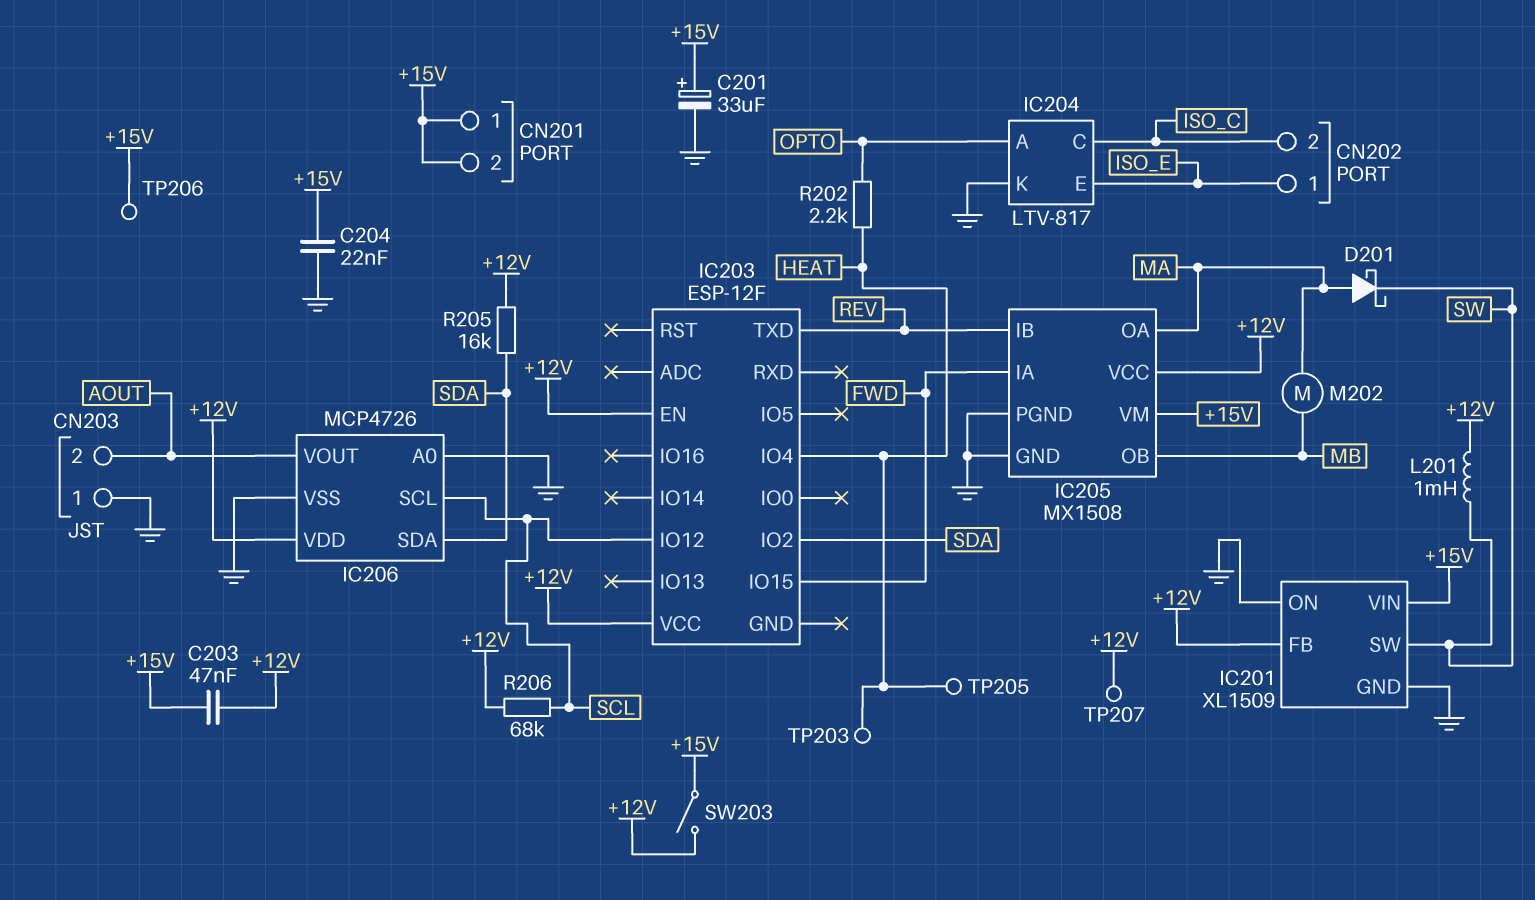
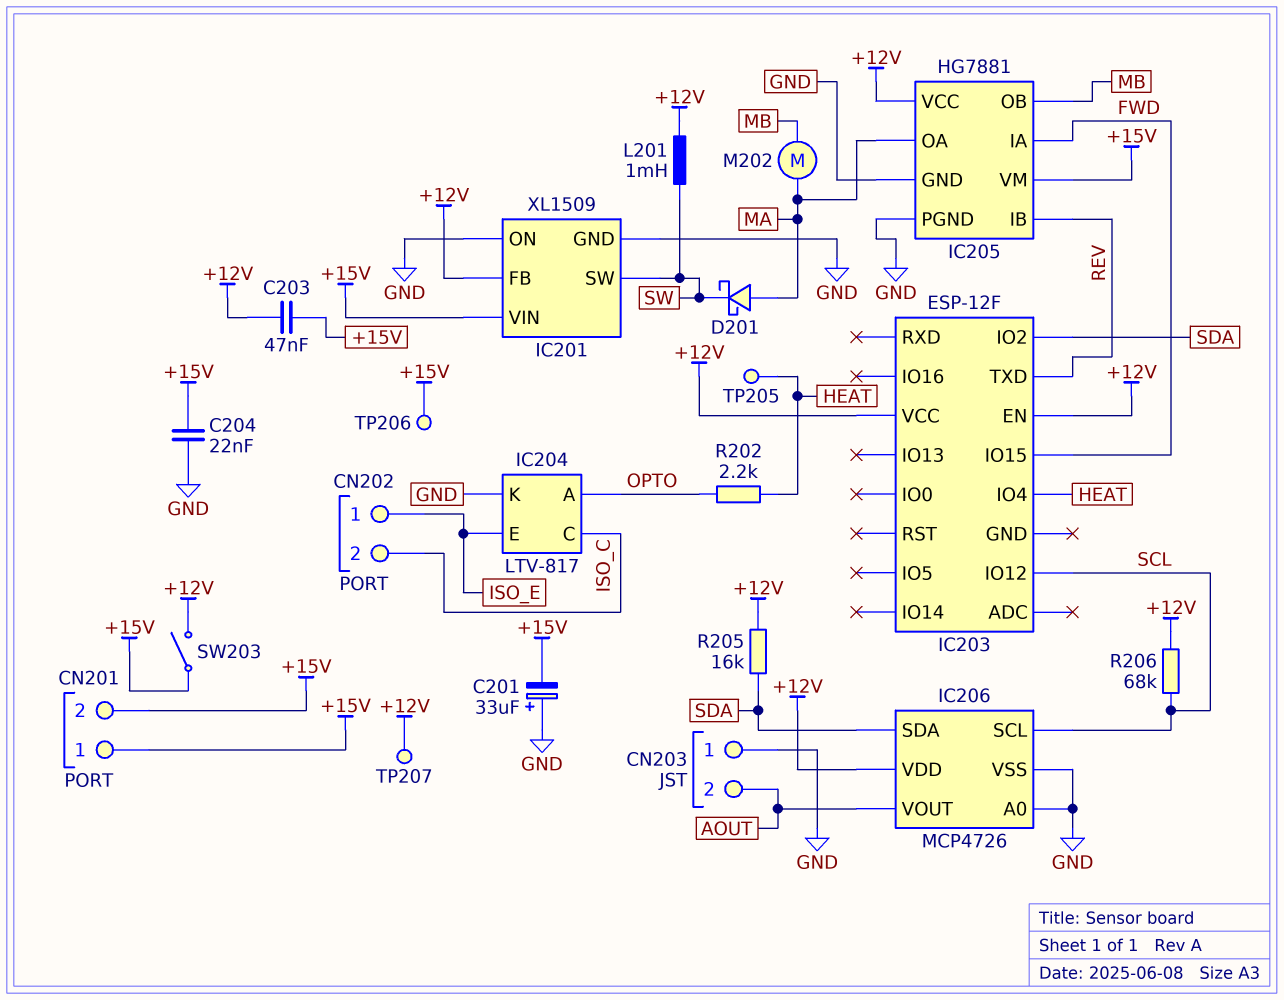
C201: 33uF (plus +15V, minus GND) -> 33uF (plus GND, minus +15V)
IC205: MX1508 -> HG7881
TP203: test point (HEAT) -> none

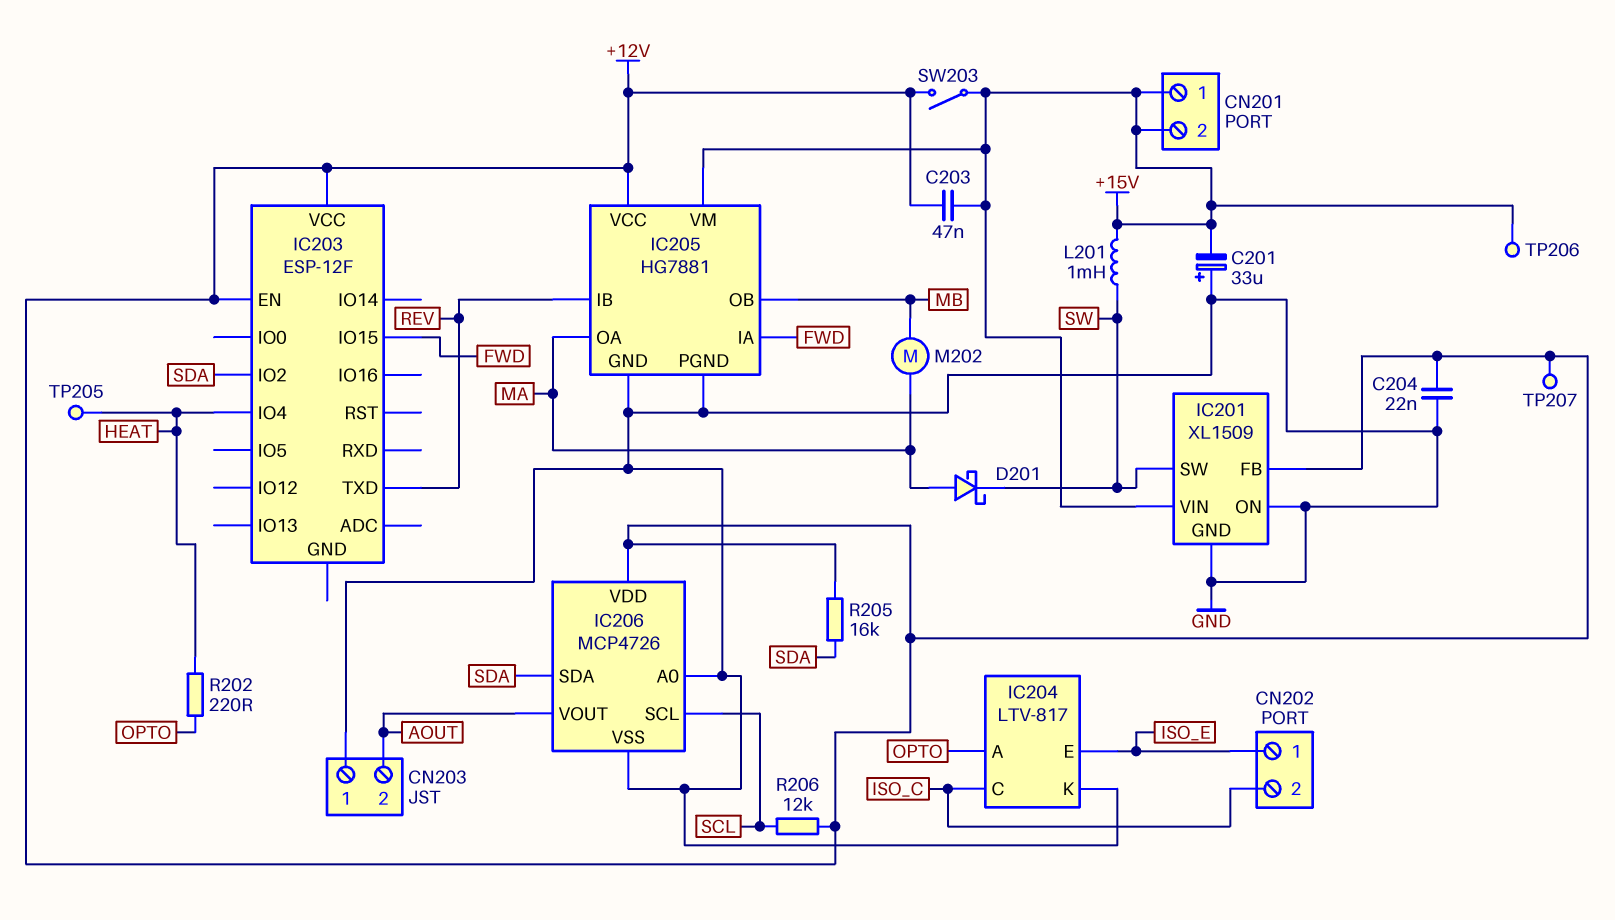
C204: 22nF (+15V, GND) -> 22nF (+12V, GND)
IC203 pin IO12: SCL -> none
L201: 1mH (+12V, SW) -> 1mH (+15V, SW)
R202: 2.2k (HEAT, OPTO) -> 220 (HEAT, OPTO)
R206: 68k (+12V, SCL) -> 12k (+12V, SCL)

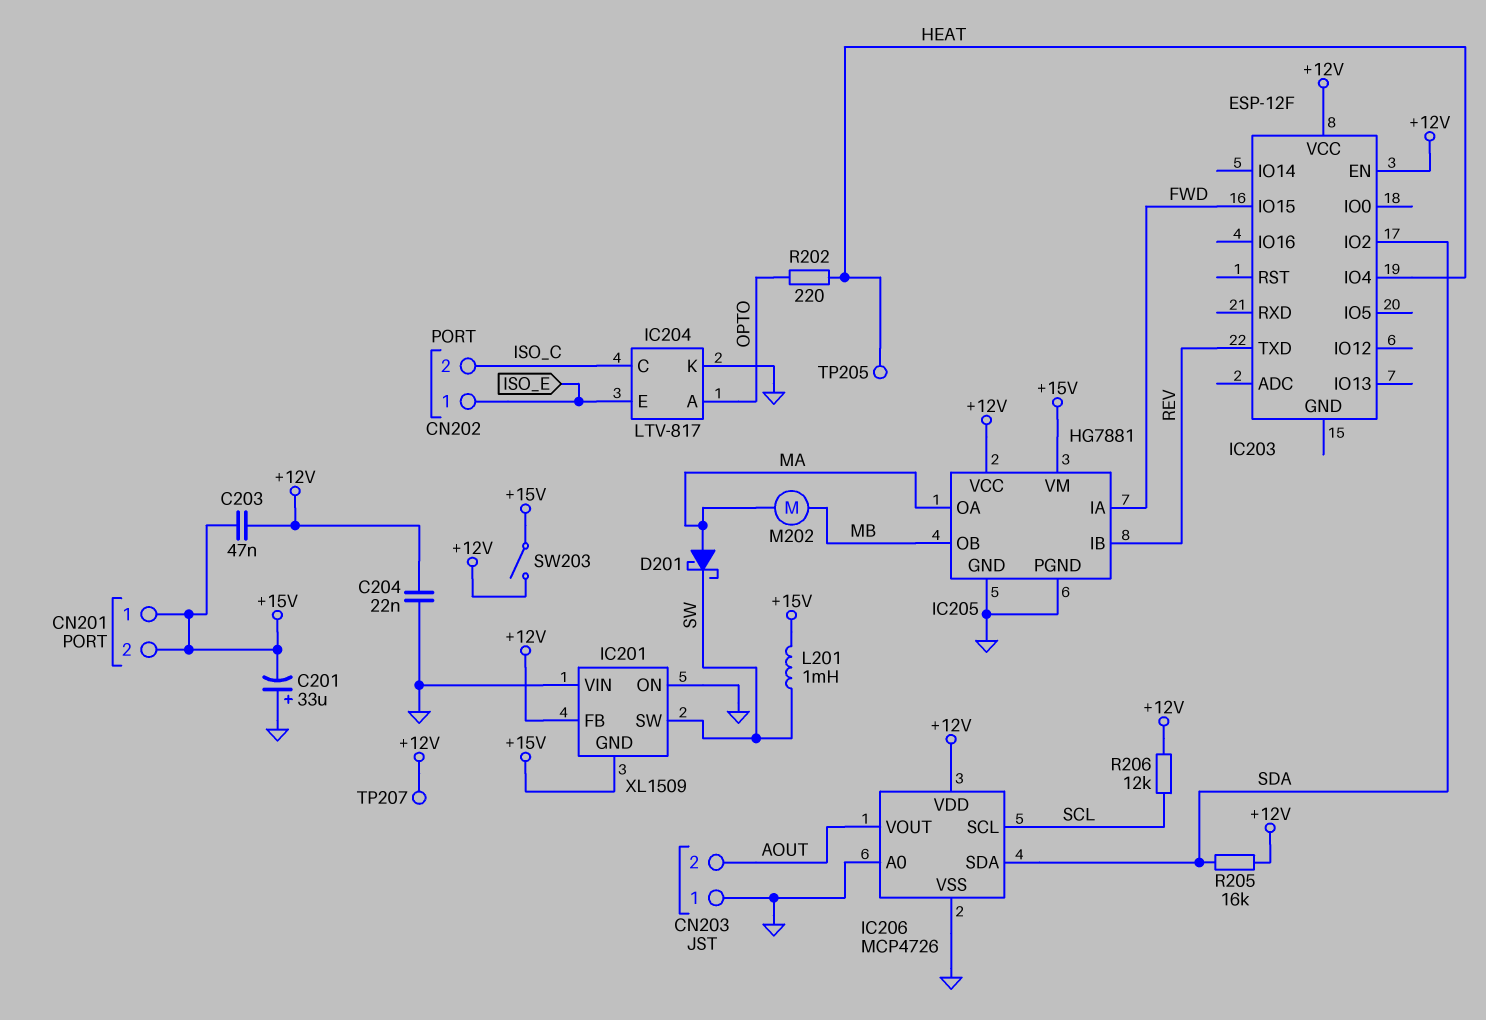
IC201 pin GND: GND -> +15V
IC201 pin VIN: +15V -> GND
TP206: test point (+15V) -> none

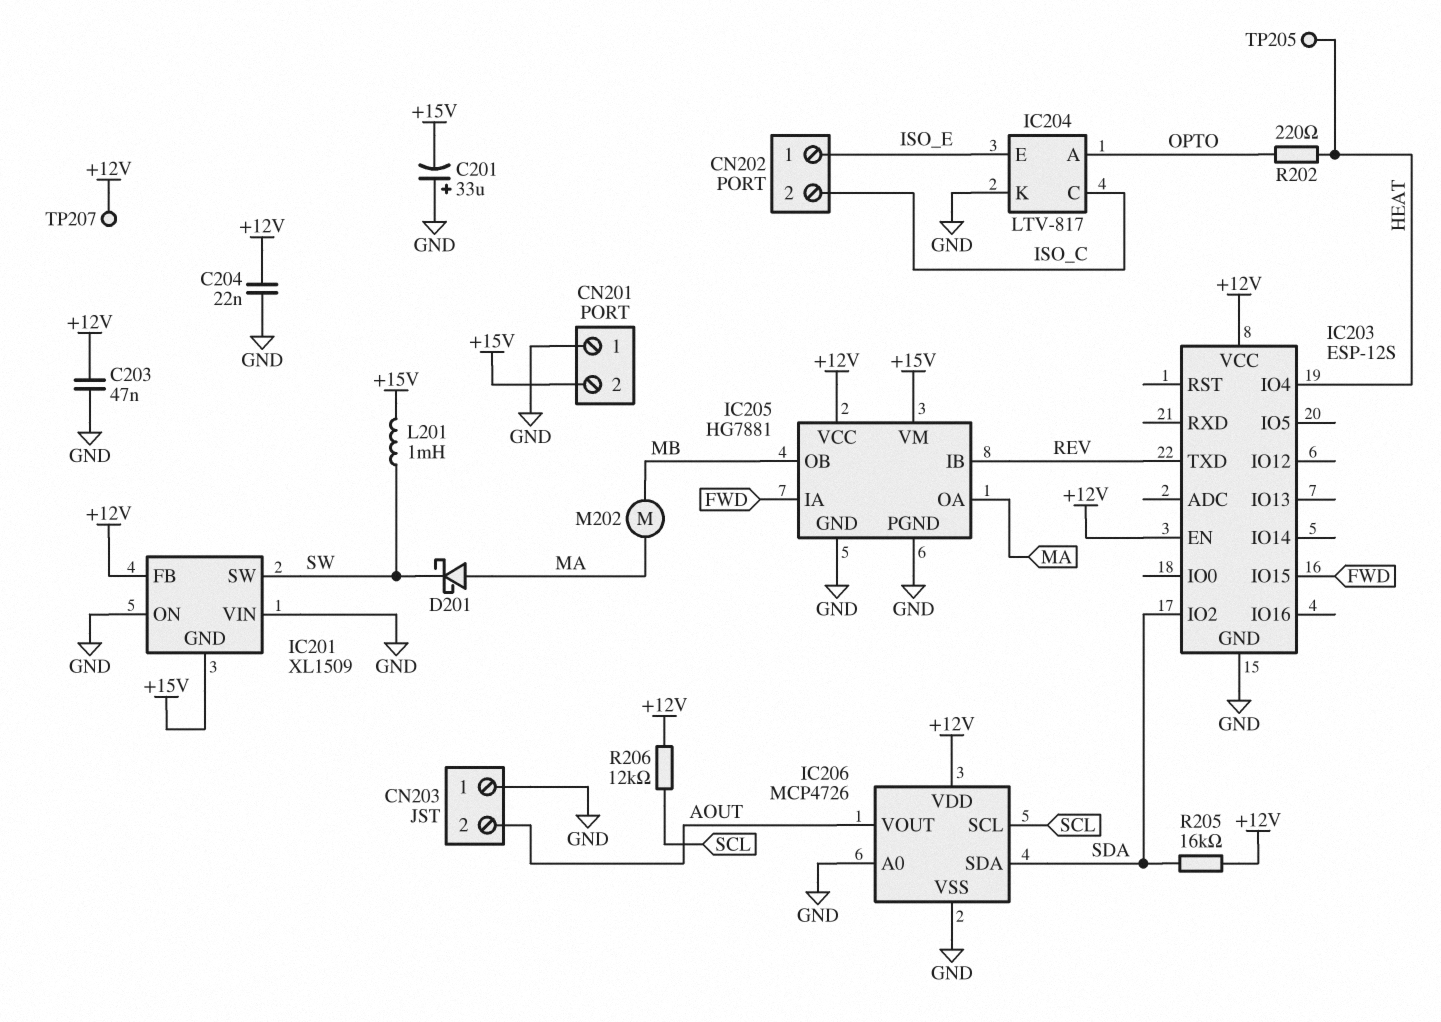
C203: 47nF (+12V, +15V) -> 47nF (+12V, GND)
CN201 pin 1: +15V -> GND
IC203: ESP-12F -> ESP-12S
IC203 pin GND: none -> GND
SW203: switch (+12V, +15V) -> none

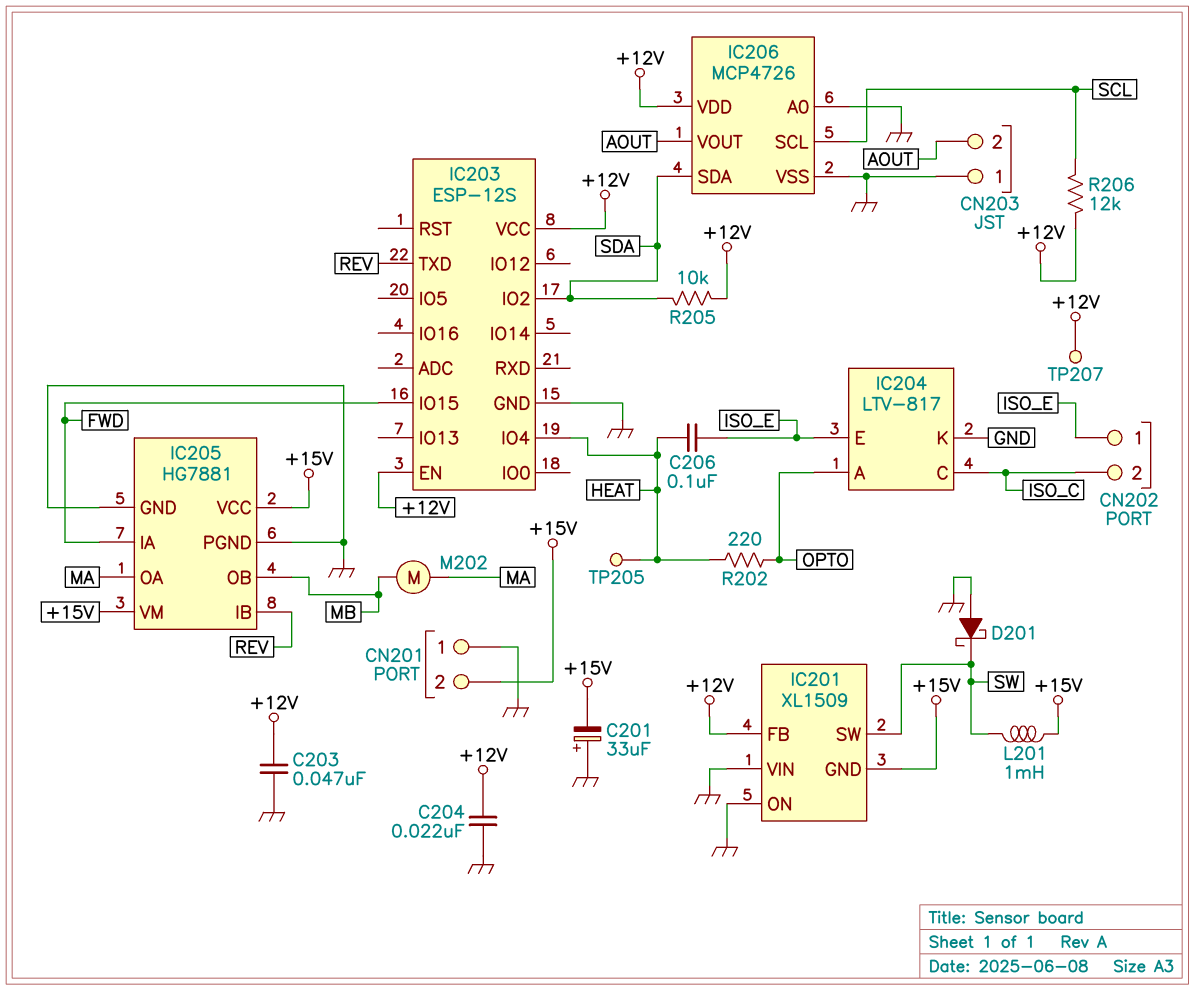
C206: none -> 100nF (HEAT, ISO_E)
D201: schottky (A MA, K SW) -> schottky (A GND, K SW)
IC205 pin VCC: +12V -> +15V
R205: 16k (+12V, SDA) -> 10k (+12V, SDA)

